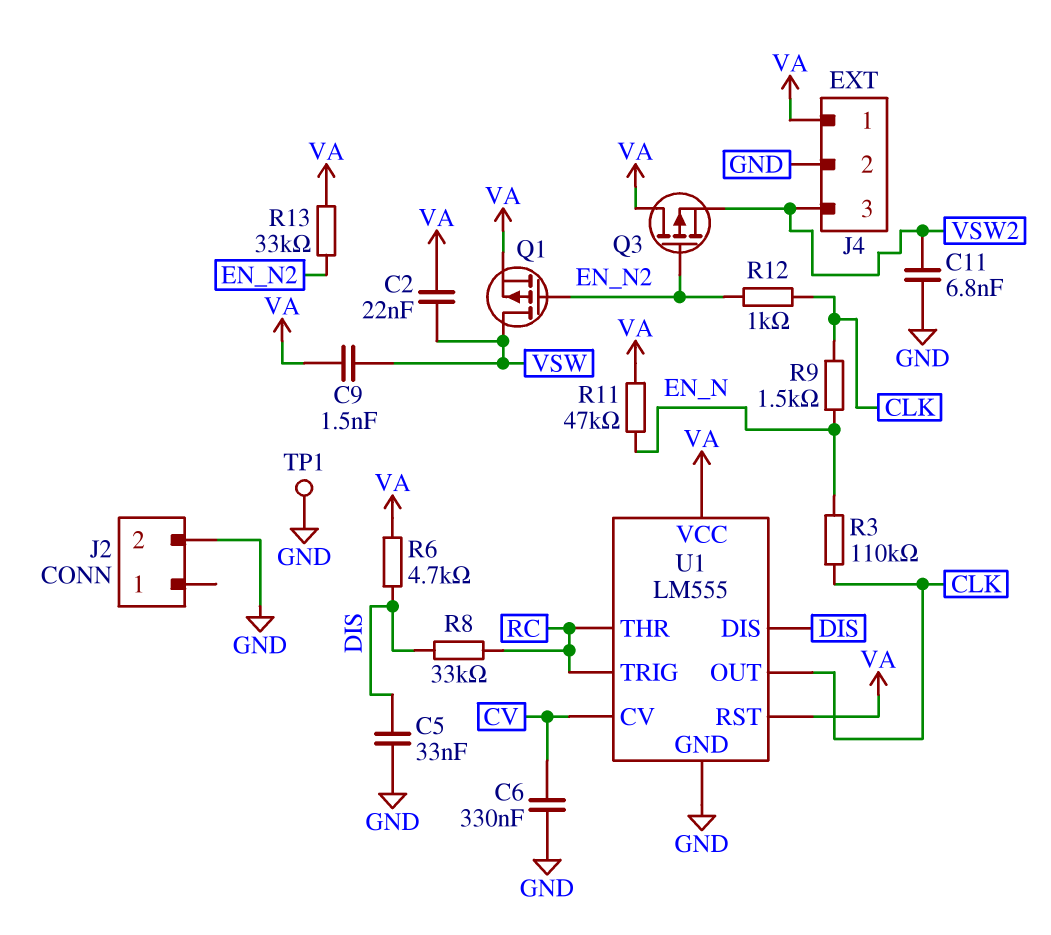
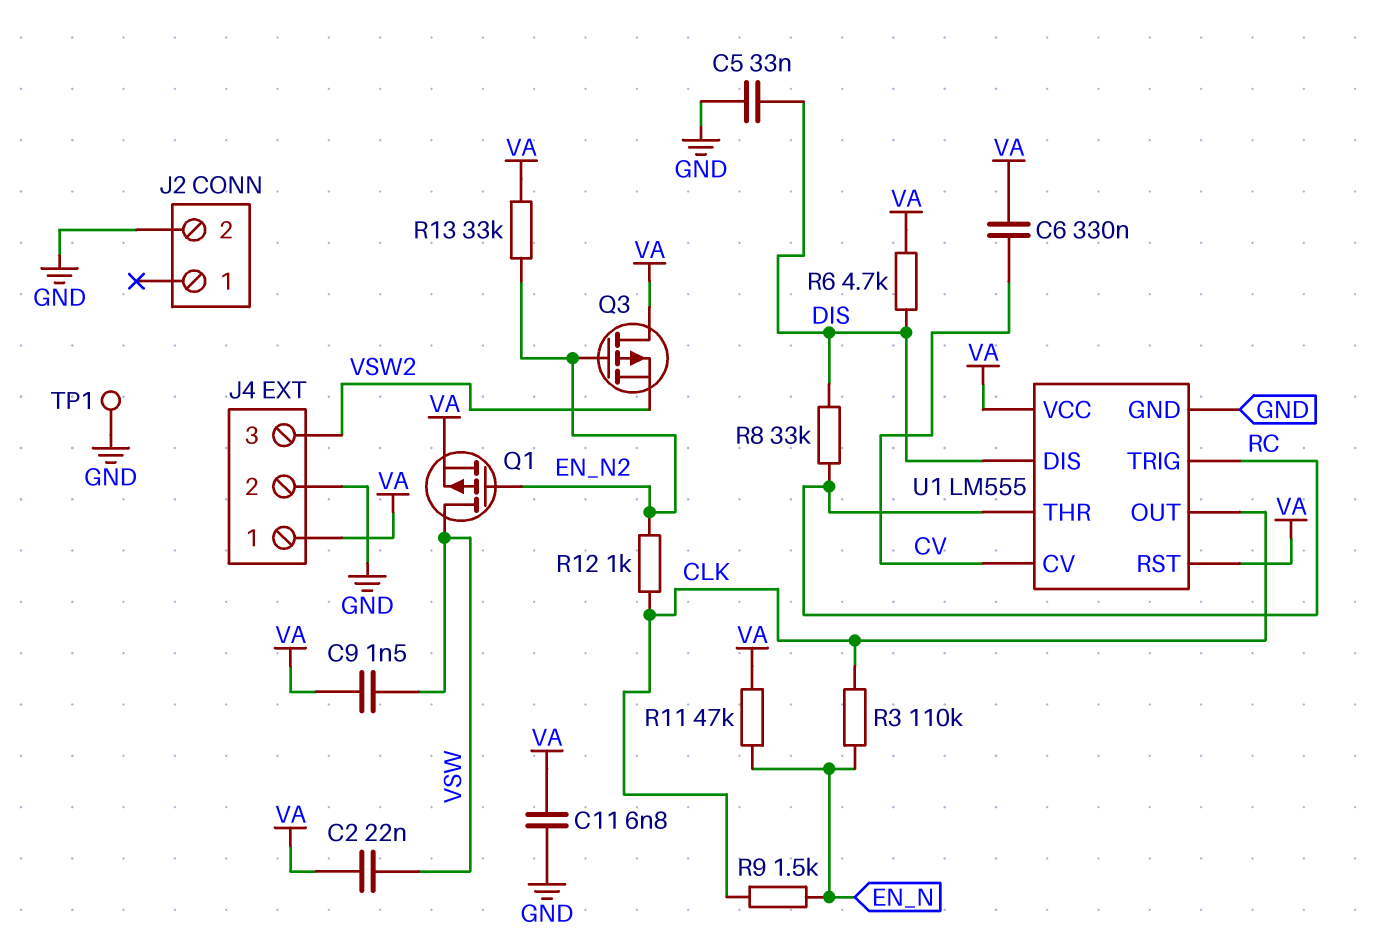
C6: 330nF (CV, GND) -> 330nF (CV, VA)
C11: 6.8nF (GND, VSW2) -> 6.8nF (GND, VA)

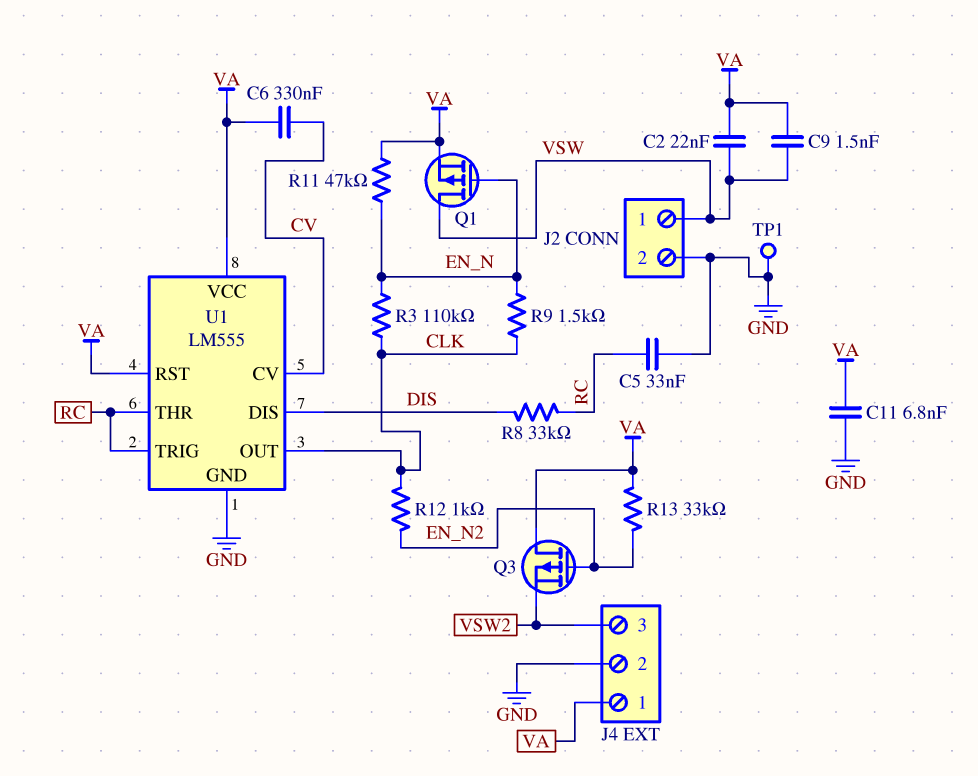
C5: 33nF (DIS, GND) -> 33nF (GND, RC)
J2 pin 1: none -> VSW
Q1: PMOS (G EN_N2, D VSW, S VA) -> PMOS (G EN_N, D VSW, S VA)
R6: 4.7k (DIS, VA) -> none

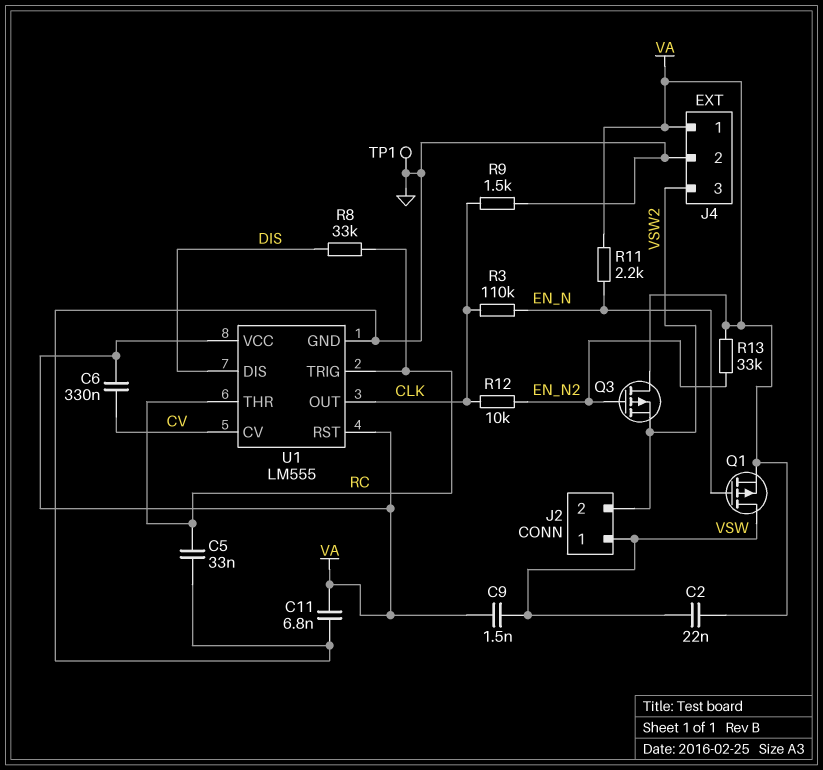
J2 pin 2: GND -> VSW2
R9: 1.5k (CLK, EN_N) -> 1.5k (CLK, GND)
R11: 47k (EN_N, VA) -> 2.2k (EN_N, VA)
R12: 1k (CLK, EN_N2) -> 10k (CLK, EN_N2)

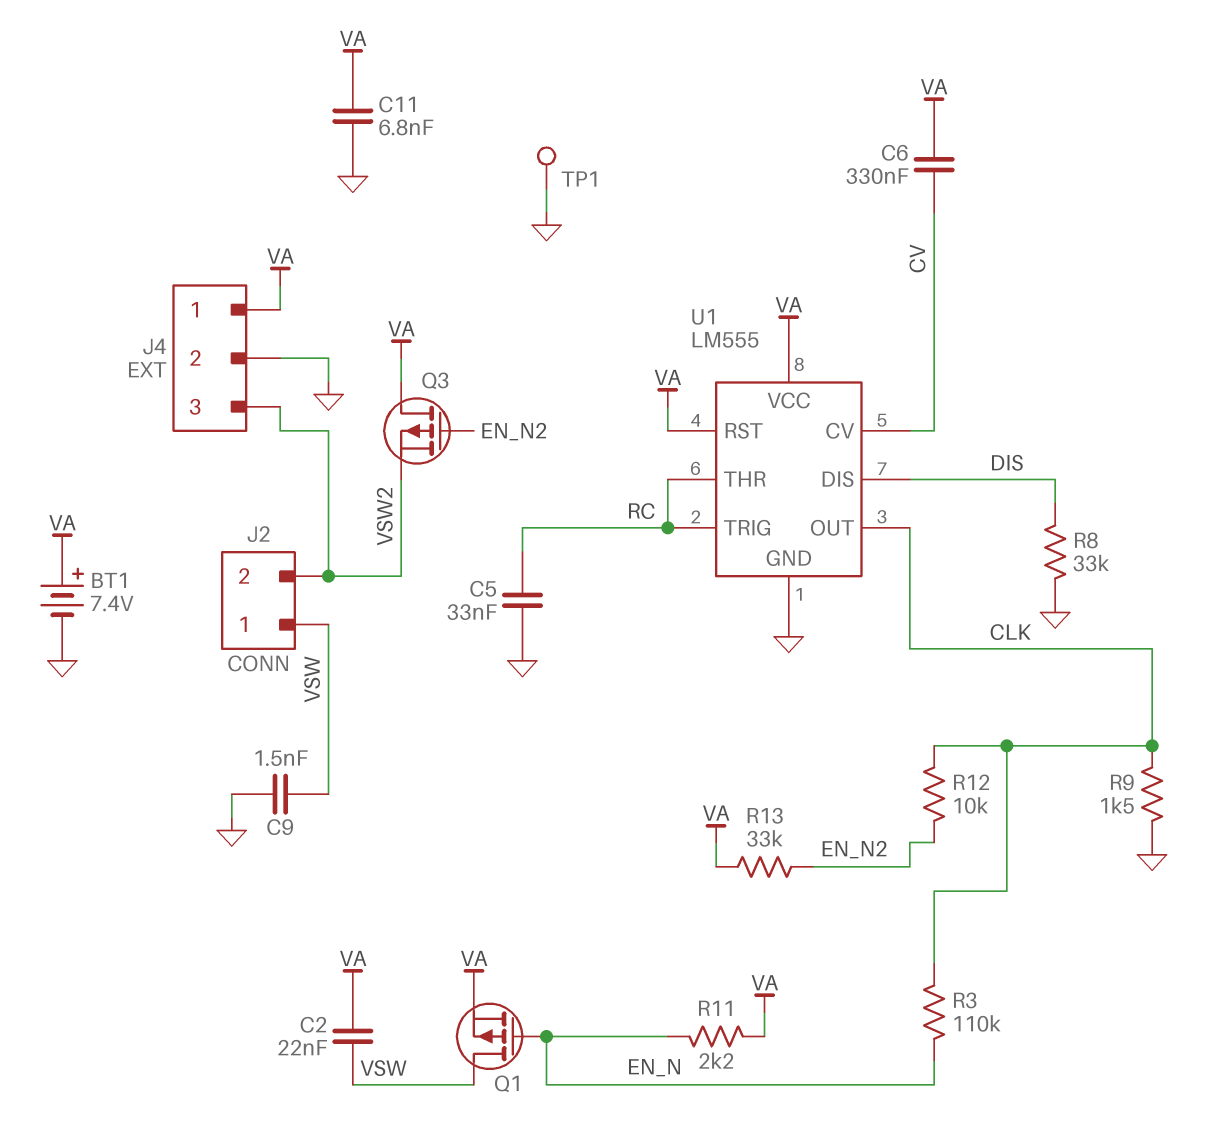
BT1: none -> 7.4V (plus VA, minus GND)
C9: 1.5nF (VA, VSW) -> 1.5nF (GND, VSW)
R8: 33k (DIS, RC) -> 33k (DIS, GND)

